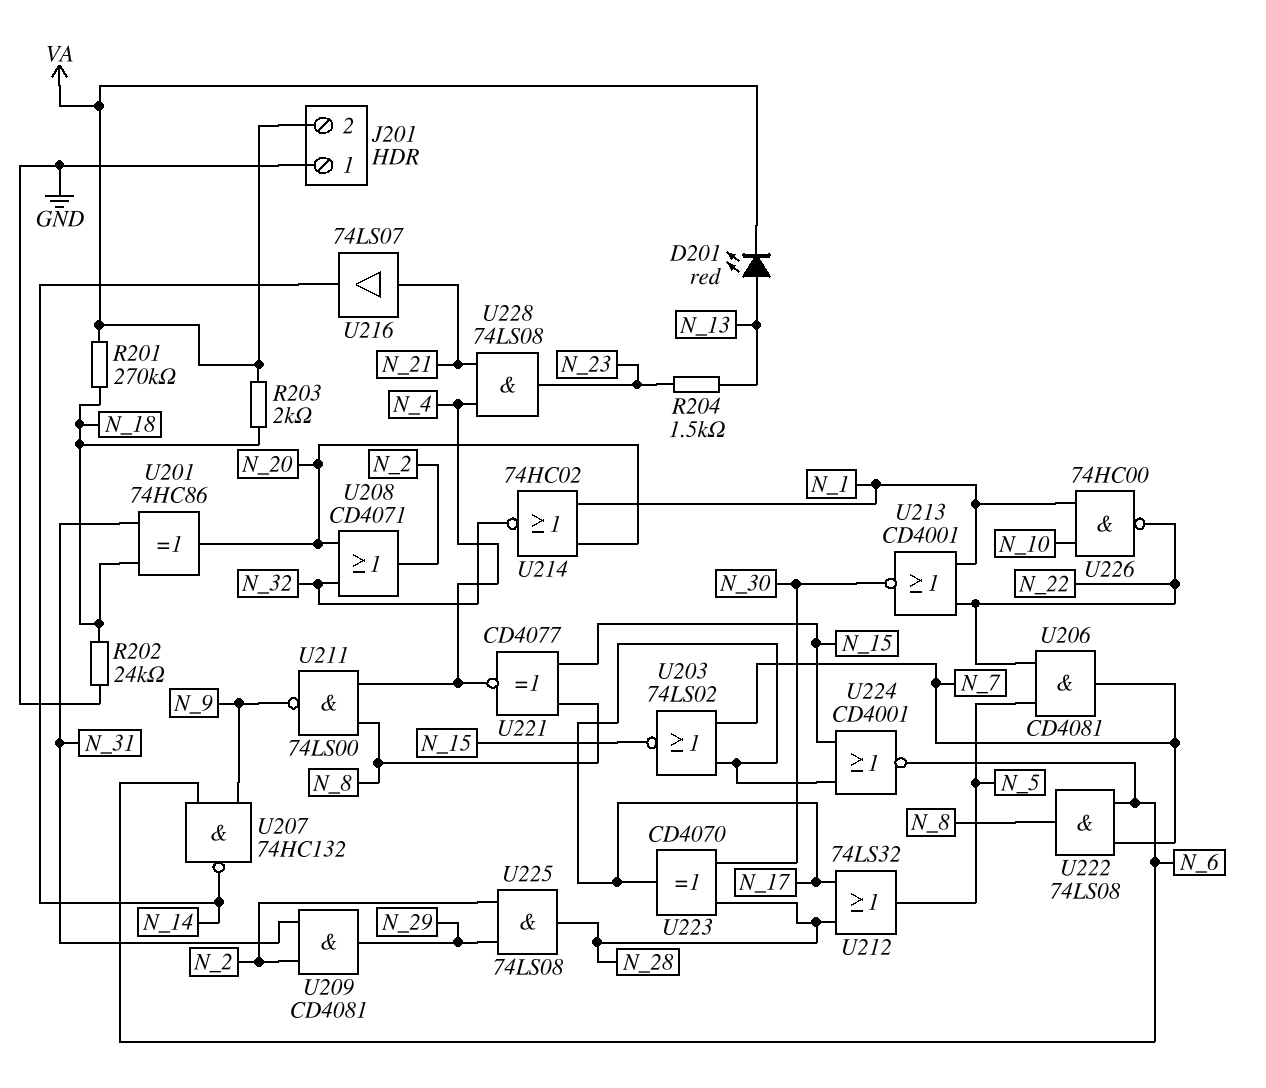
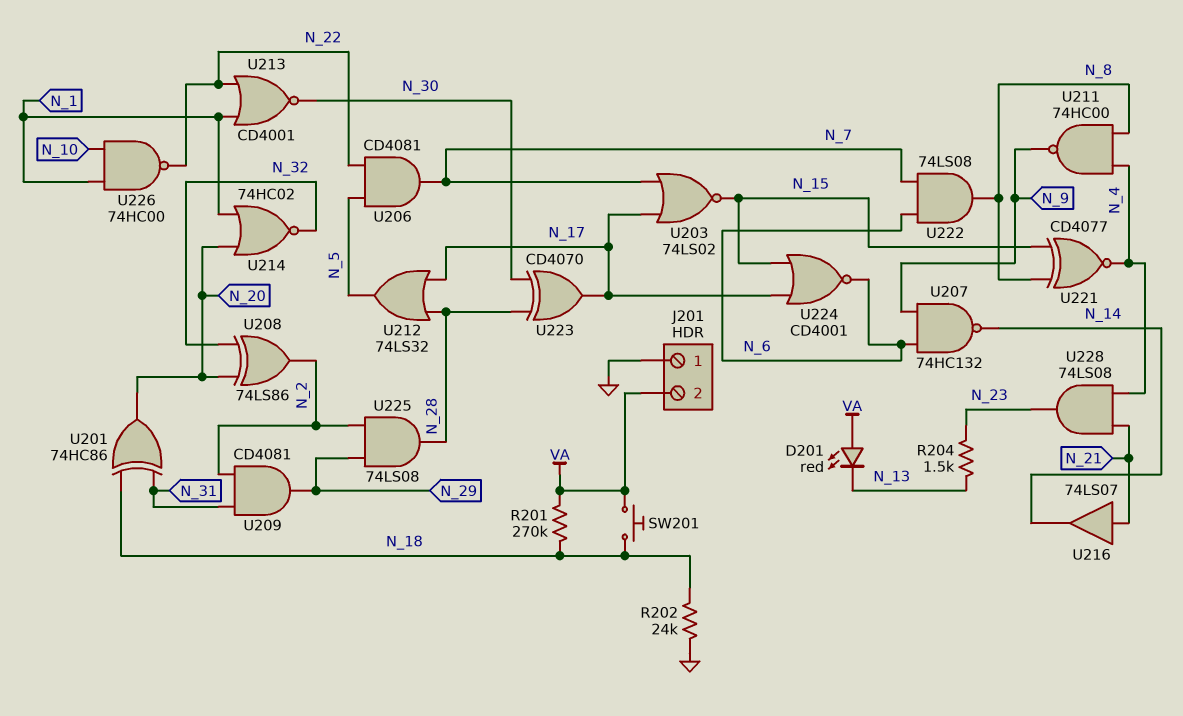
D201: LED red (A N_13, K VA) -> LED red (A VA, K N_13)
R203: 2k (N_18, VA) -> none
SW201: none -> button (N_18, VA)
U208: OR CD4071 (in N_20, in N_32, out N_2) -> XOR 74LS86 (in N_20, in N_32, out N_2)
U211: NAND 74LS00 (in N_4, in N_8, out N_9) -> NAND 74HC00 (in N_4, in N_8, out N_9)

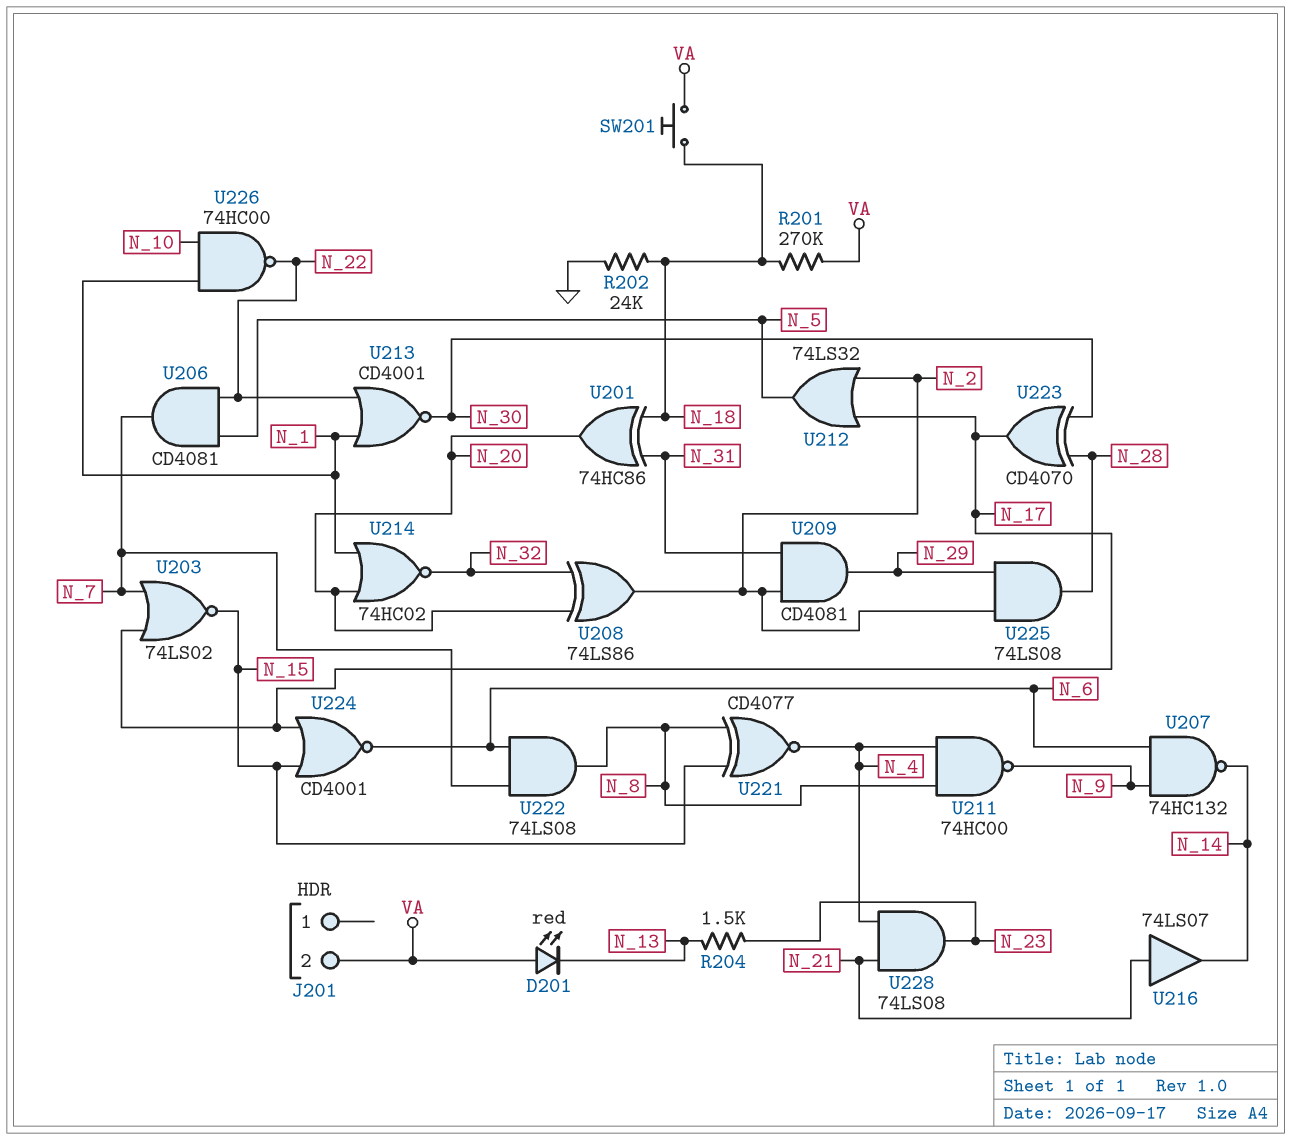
J201 pin 1: GND -> none
U212: OR 74LS32 (in N_17, in N_28, out N_5) -> OR 74LS32 (in N_2, in N_17, out N_5)

